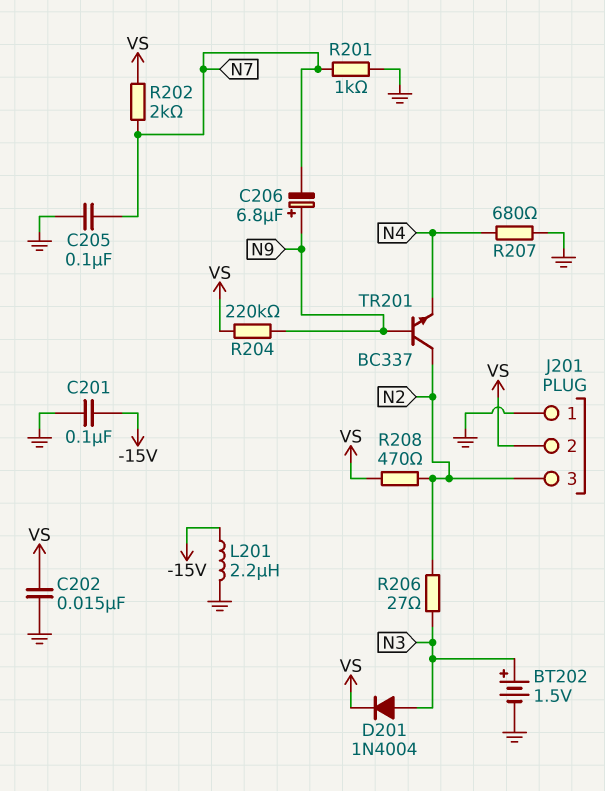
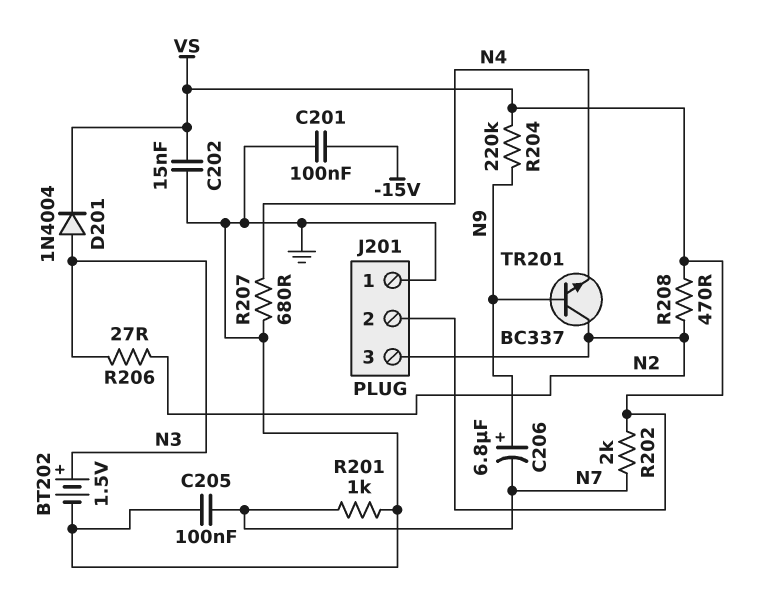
L201: 2.2uH (-15V, GND) -> none

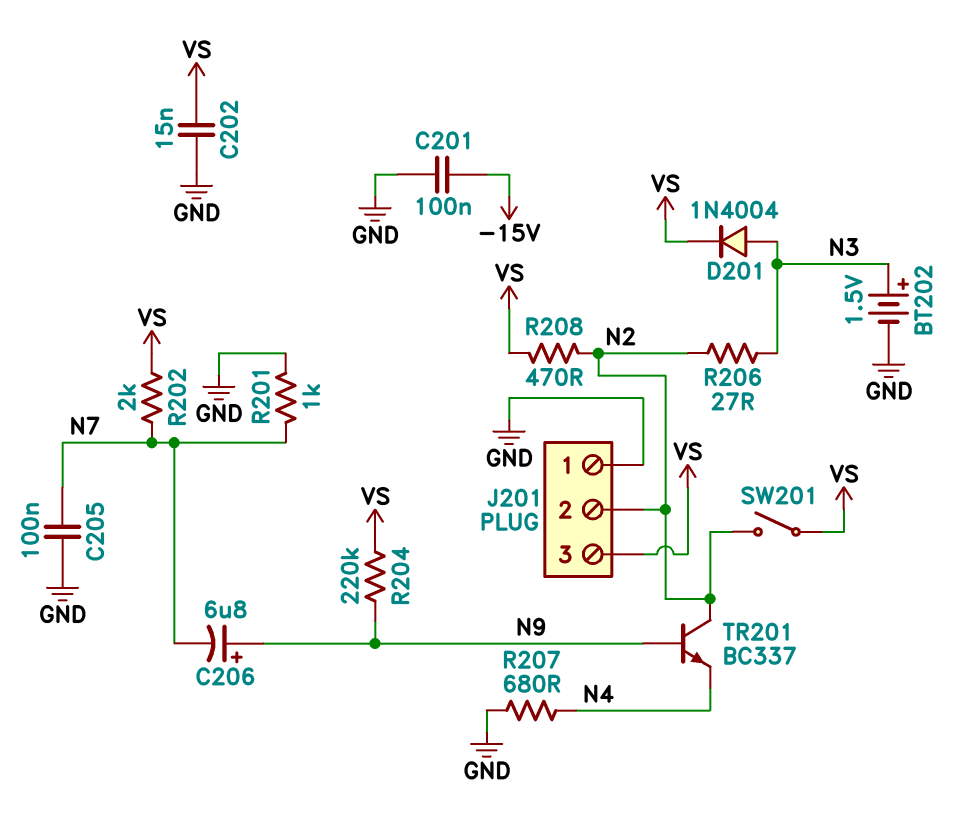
J201 pin 2: VS -> N2
J201 pin 3: N2 -> VS
SW201: none -> switch (N2, VS)

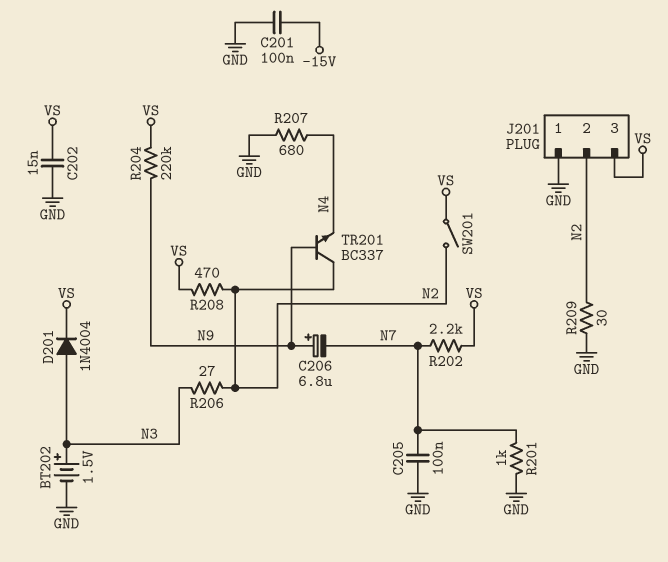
R202: 2k (N7, VS) -> 2.2k (N7, VS)
R209: none -> 30 (GND, N2)

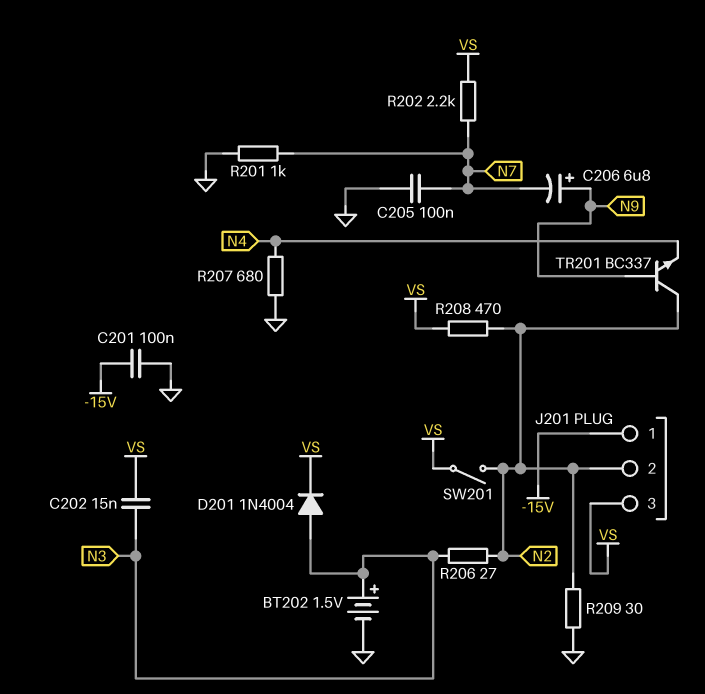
C202: 15nF (GND, VS) -> 15nF (N3, VS)
J201 pin 1: GND -> -15V
R204: 220k (N9, VS) -> none

